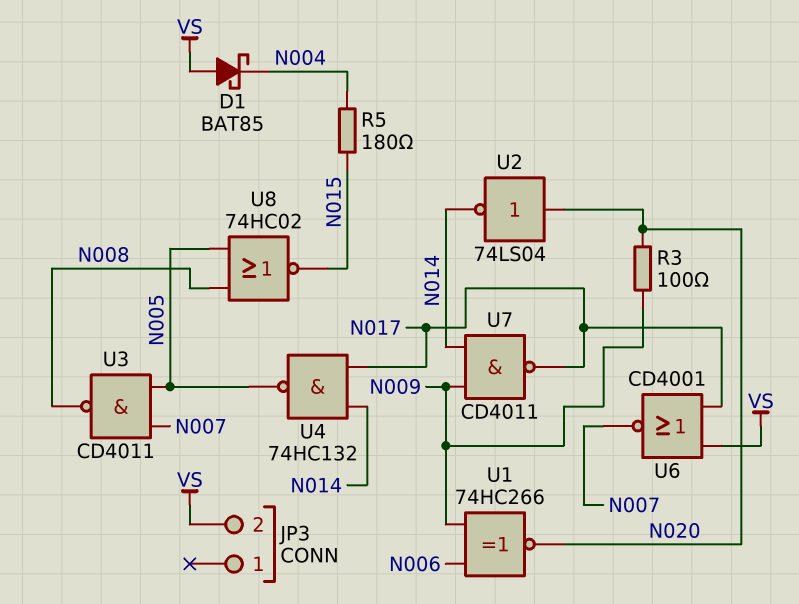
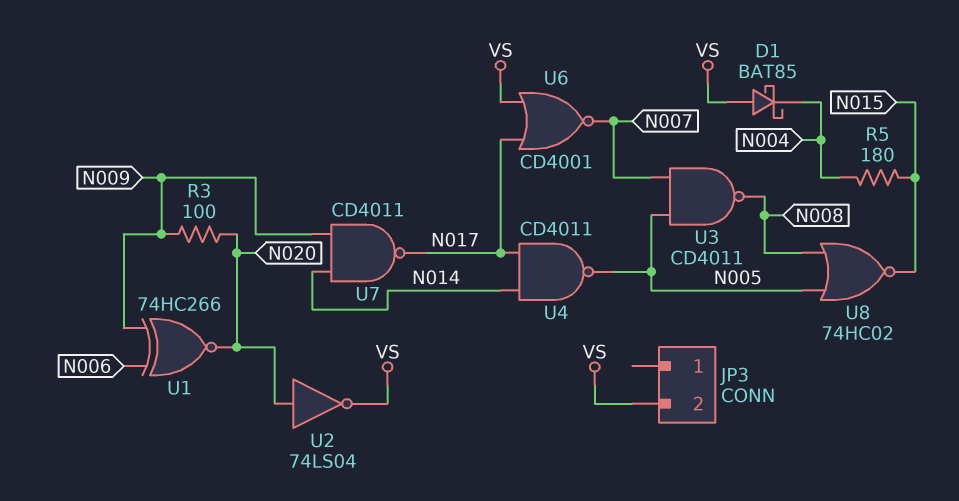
U2: NOT 74LS04 (in N020, out N014) -> NOT 74LS04 (in N020, out VS)
U4: NAND 74HC132 (in N014, in N017, out N005) -> NAND CD4011 (in N014, in N017, out N005)

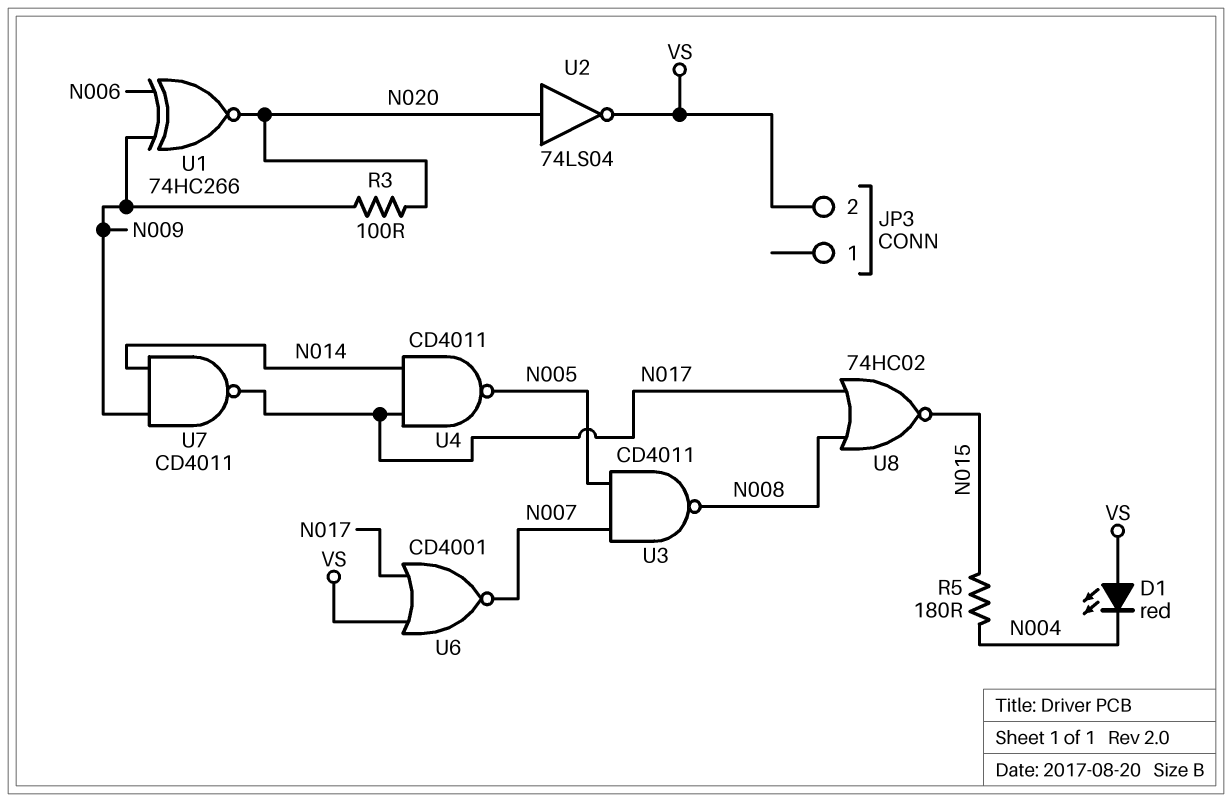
D1: schottky BAT85 (A VS, K N004) -> LED red (A VS, K N004)
U8: NOR 74HC02 (in N005, in N008, out N015) -> NOR 74HC02 (in N008, in N017, out N015)

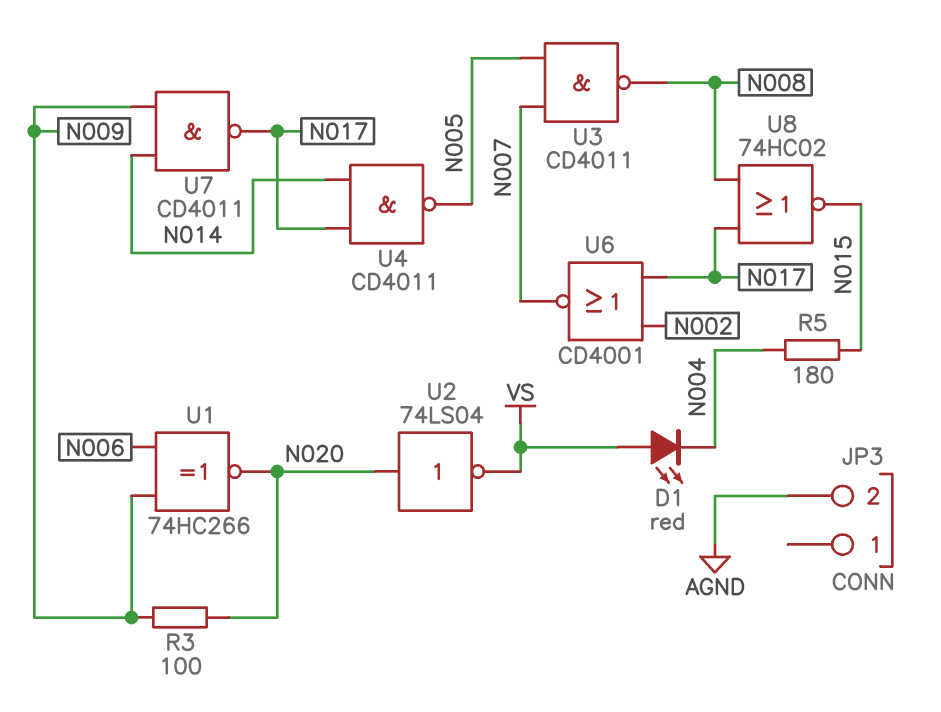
JP3 pin 2: VS -> AGND
U6: NOR CD4001 (in N017, in VS, out N007) -> NOR CD4001 (in N002, in N017, out N007)

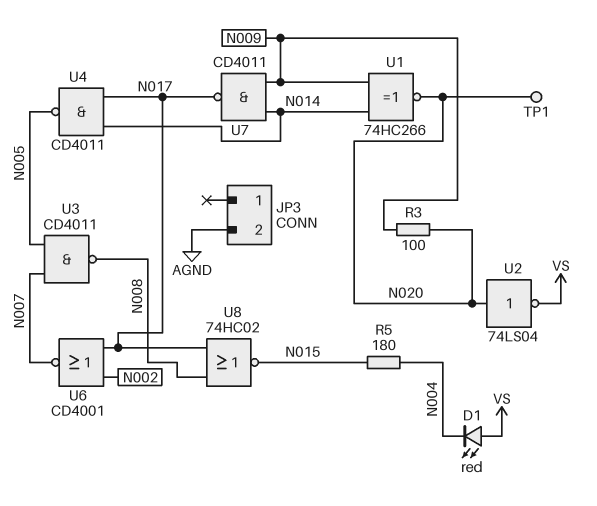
TP1: none -> test point (N020)
U1: XNOR 74HC266 (in N006, in N009, out N020) -> XNOR 74HC266 (in N009, in N014, out N020)

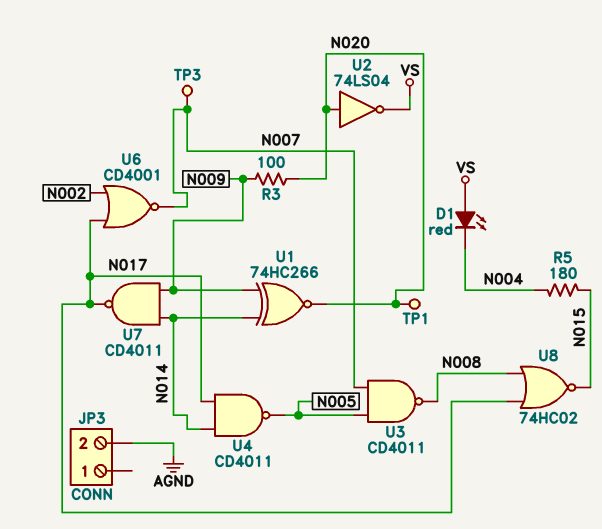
TP3: none -> test point (N007)

